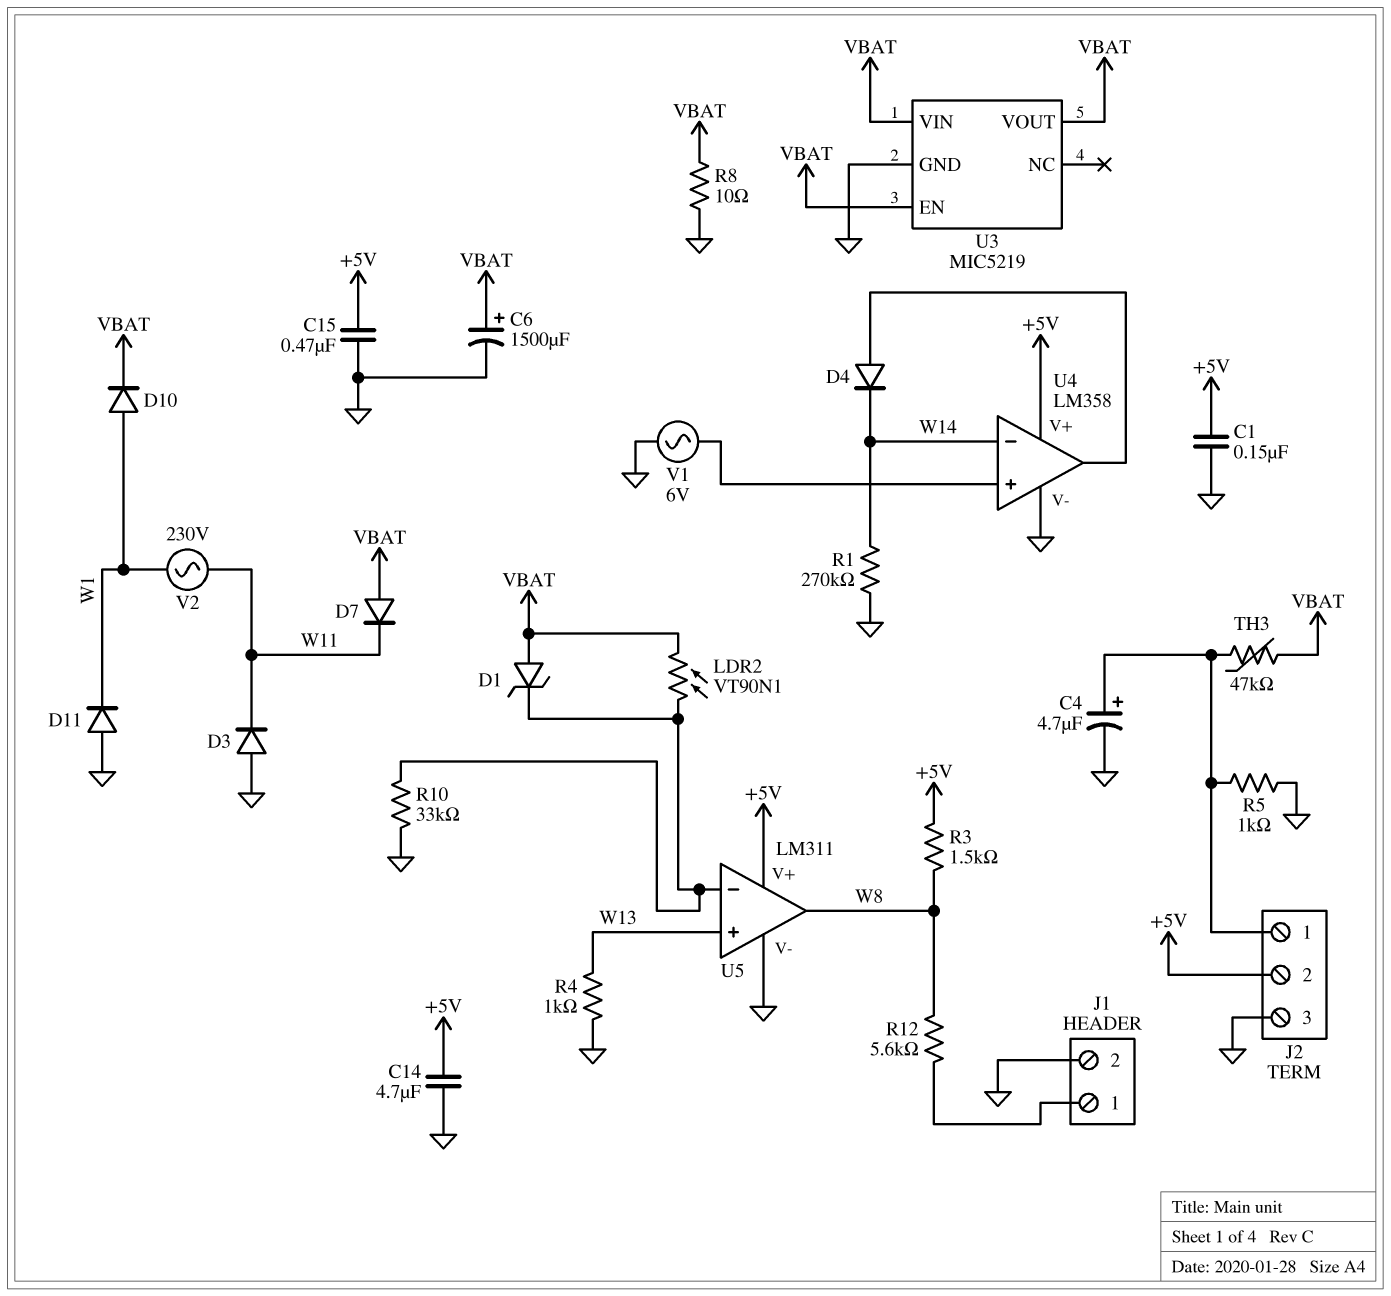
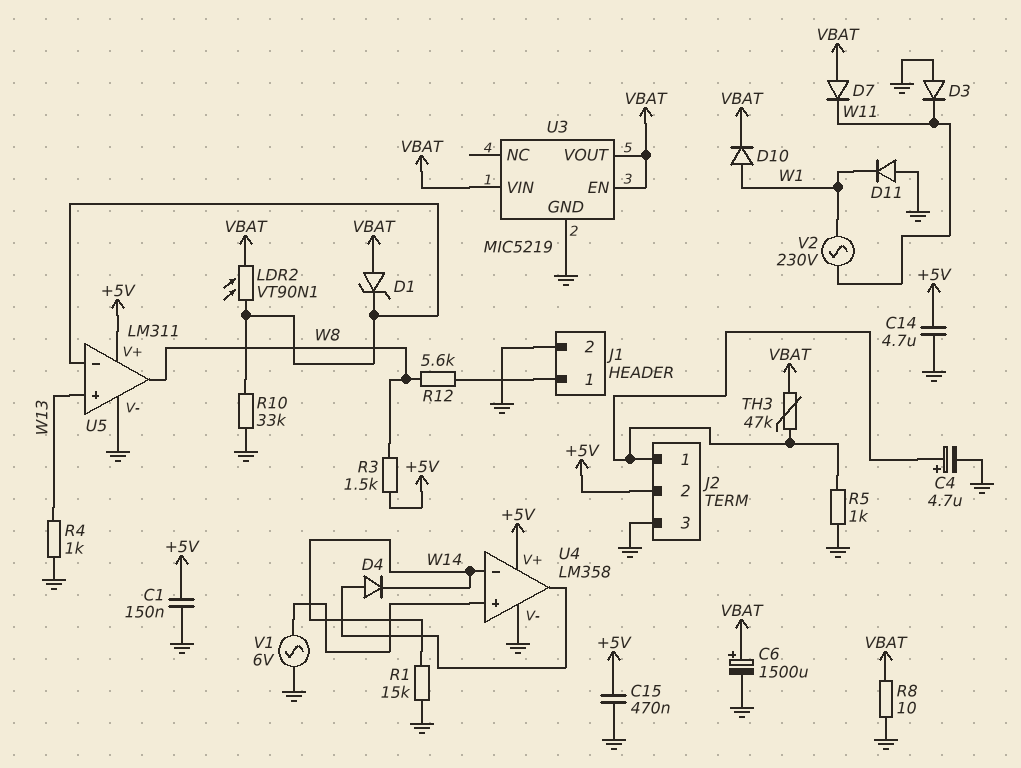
R1: 270k (GND, W14) -> 15k (GND, W14)

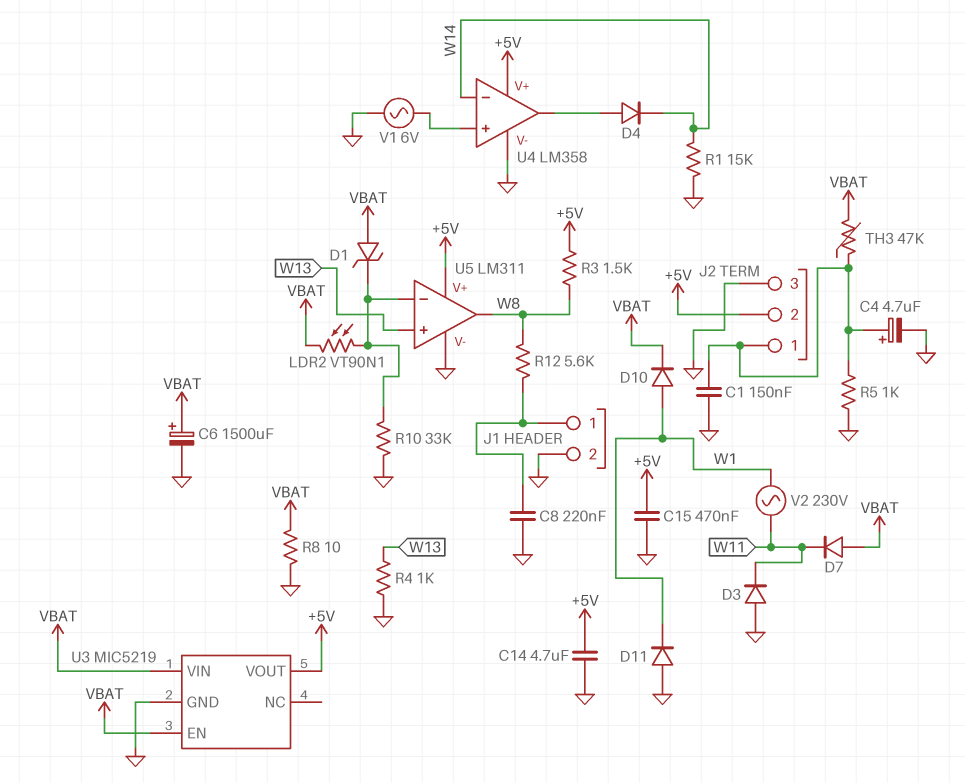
C1: 150nF (+5V, GND) -> 150nF (GND, J2/1)
C8: none -> 220nF (GND, J1/1)
U3 pin VOUT: VBAT -> +5V

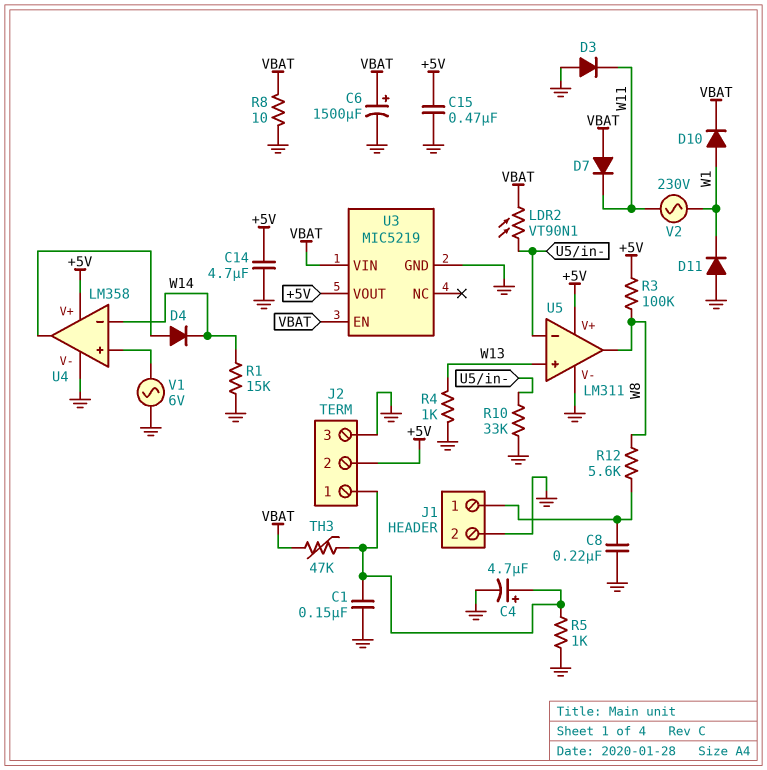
D1: zener (A VBAT, K U5/in-) -> none
R3: 1.5k (+5V, W8) -> 100k (+5V, W8)

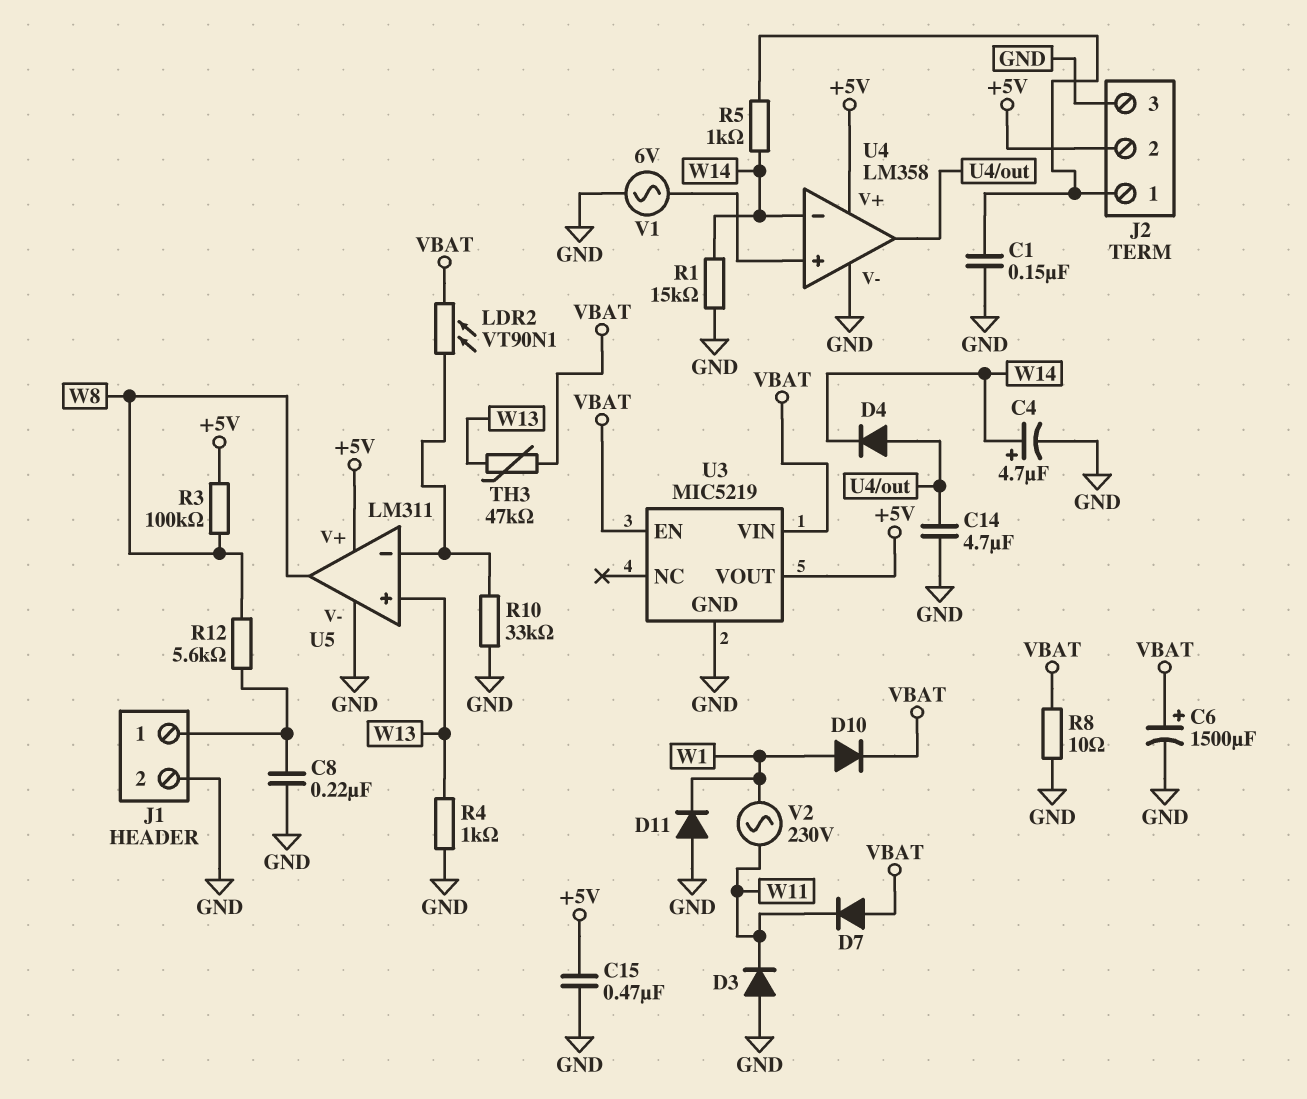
C4: 4.7uF (plus J2/1, minus GND) -> 4.7uF (plus W14, minus GND)
C14: 4.7uF (+5V, GND) -> 4.7uF (GND, U4/out)
R5: 1k (GND, J2/1) -> 1k (J2/1, W14)
TH3: 47k (J2/1, VBAT) -> 47k (VBAT, W13)

